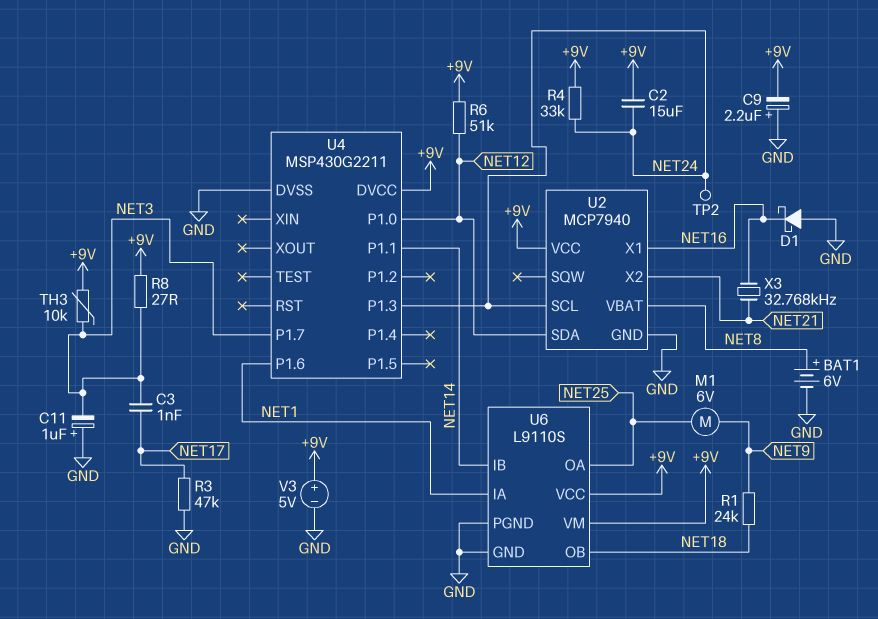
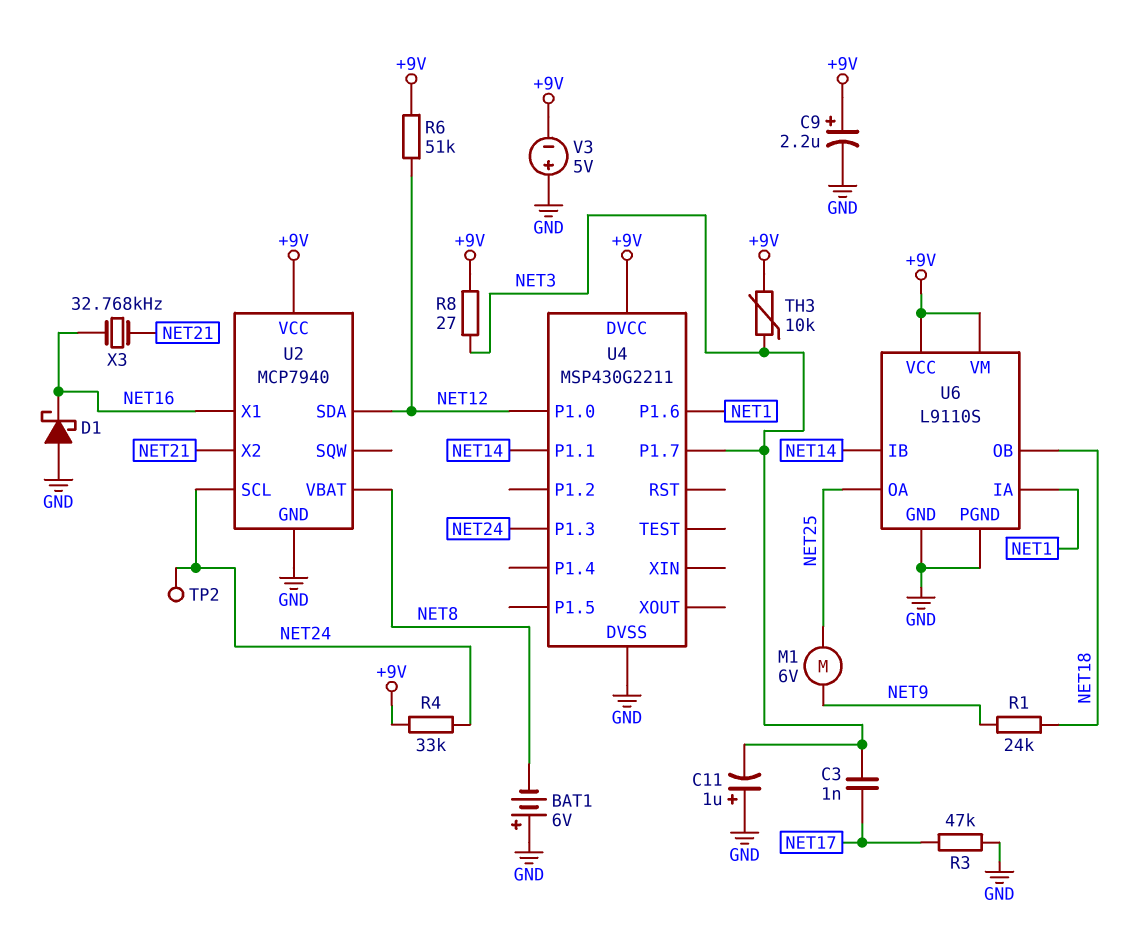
BAT1: 6V (plus NET8, minus GND) -> 6V (plus GND, minus NET8)
C2: 15uF (+9V, NET24) -> none
C9: 2.2uF (plus GND, minus +9V) -> 2.2uF (plus +9V, minus GND)
V3: 5V (plus +9V, minus GND) -> 5V (plus GND, minus +9V)

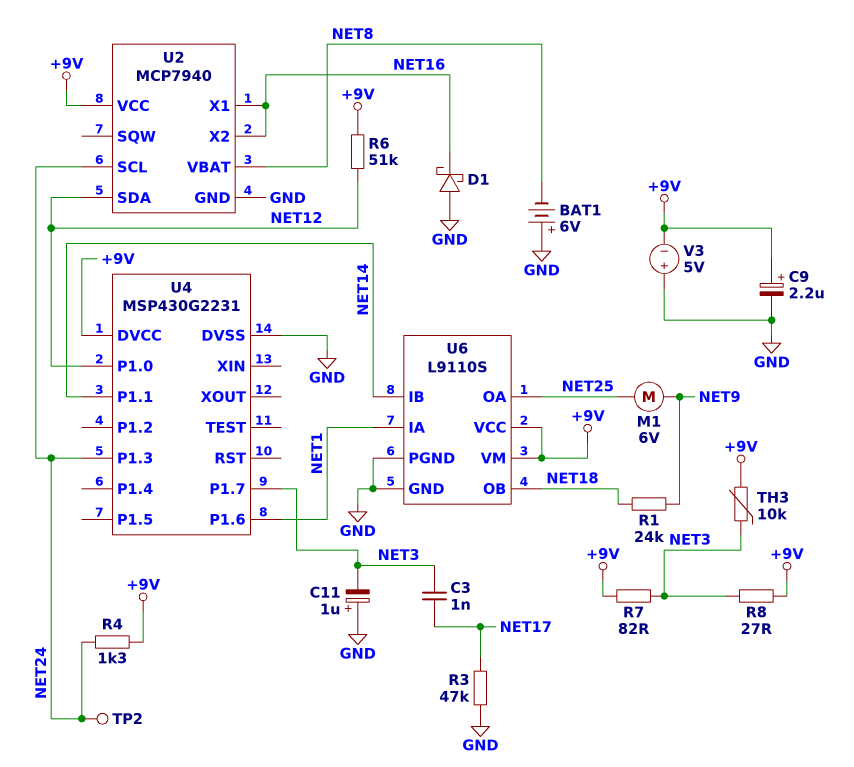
R4: 33k (+9V, NET24) -> 1.3k (+9V, NET24)
R7: none -> 82 (+9V, NET3)
U2 pin X2: NET21 -> NET16
U4: MSP430G2211 -> MSP430G2231
X3: 32.768kHz (NET16, NET21) -> none

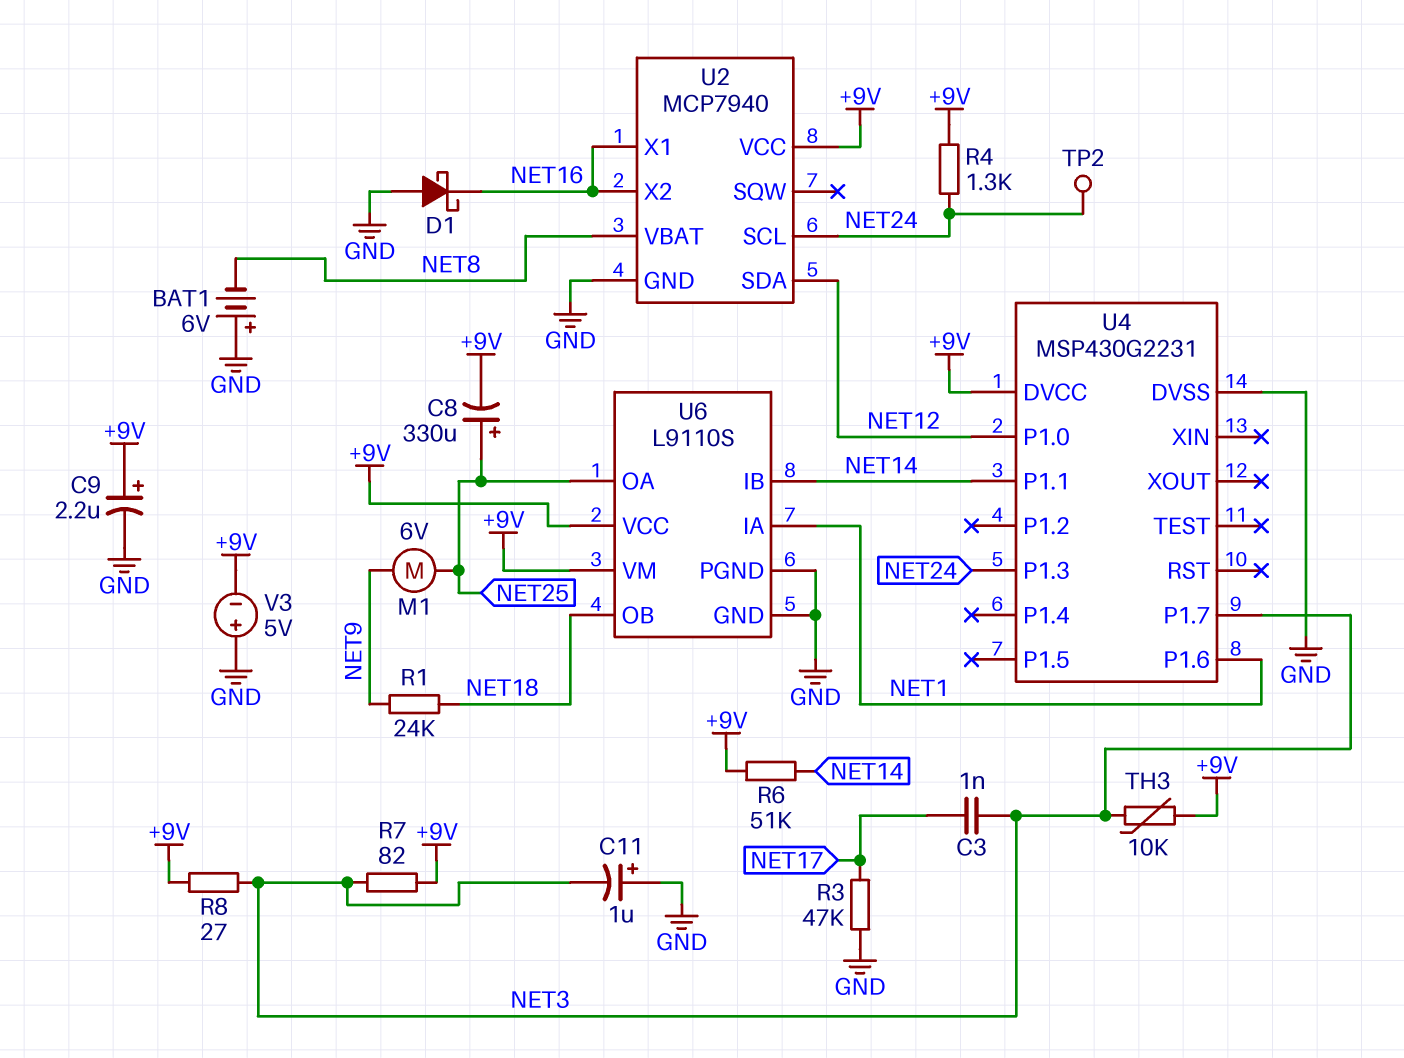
C8: none -> 330uF (plus NET25, minus +9V)
R6: 51k (+9V, NET12) -> 51k (+9V, NET14)

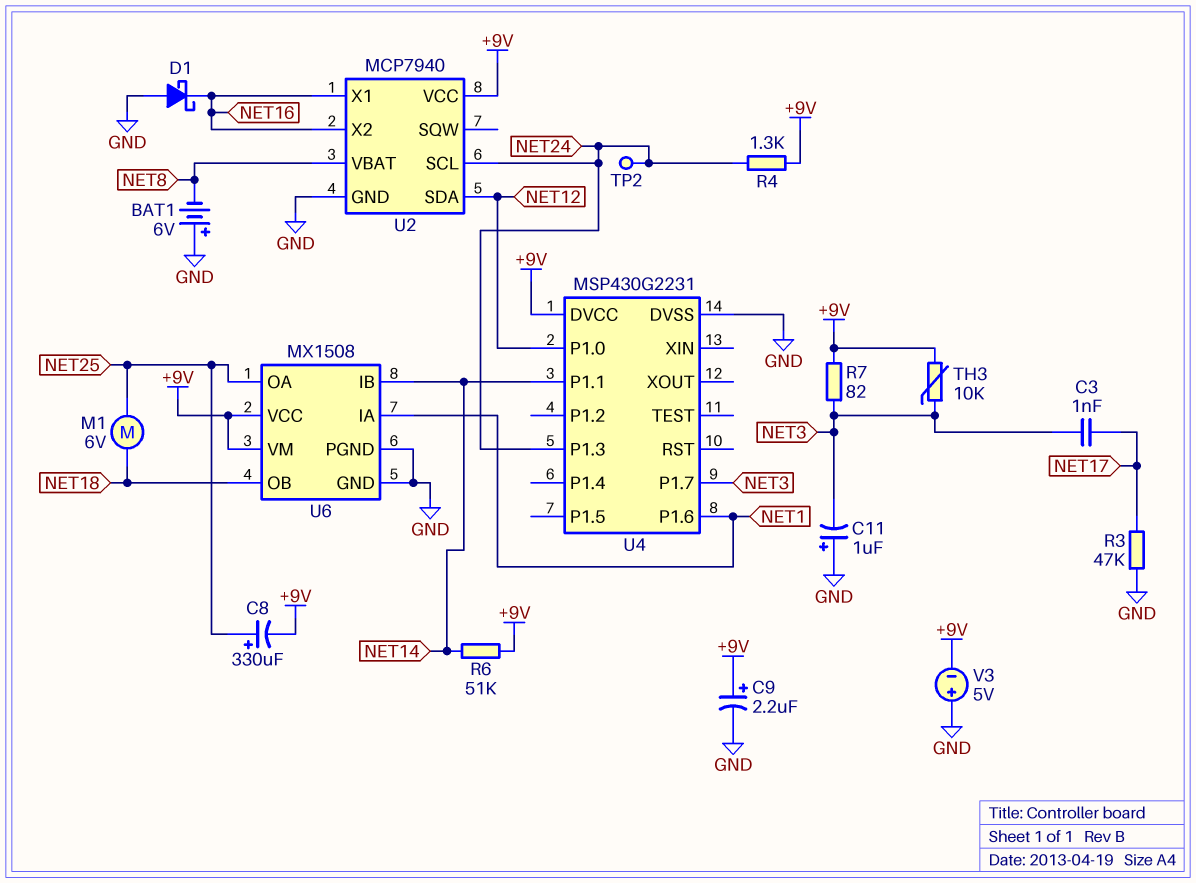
M1: motor 6V (NET9, NET25) -> motor 6V (NET18, NET25)
R1: 24k (NET9, NET18) -> none
R8: 27 (+9V, NET3) -> none
U6: L9110S -> MX1508

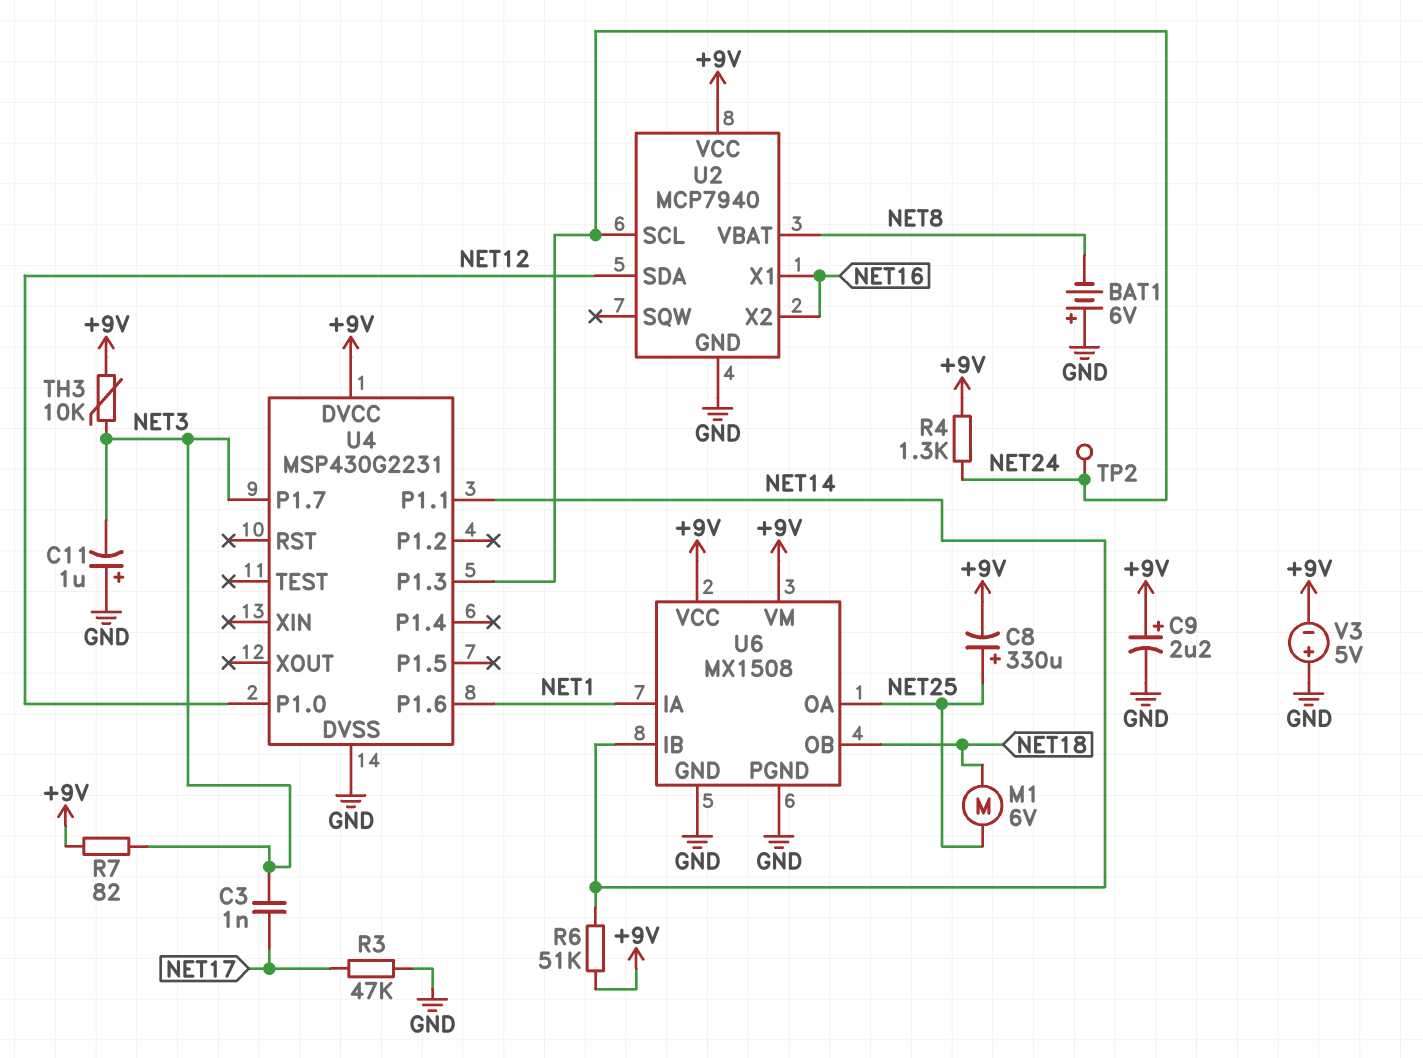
D1: schottky (A GND, K NET16) -> none

